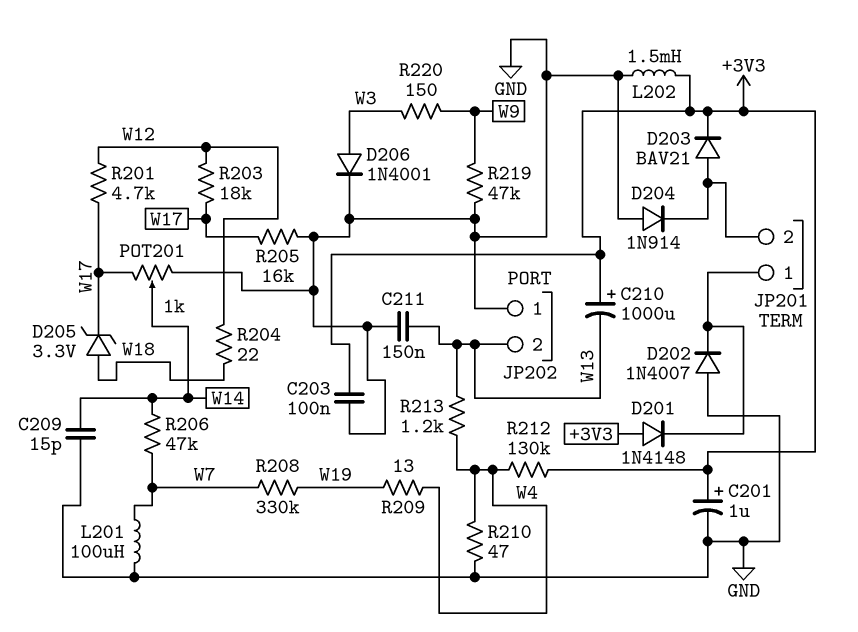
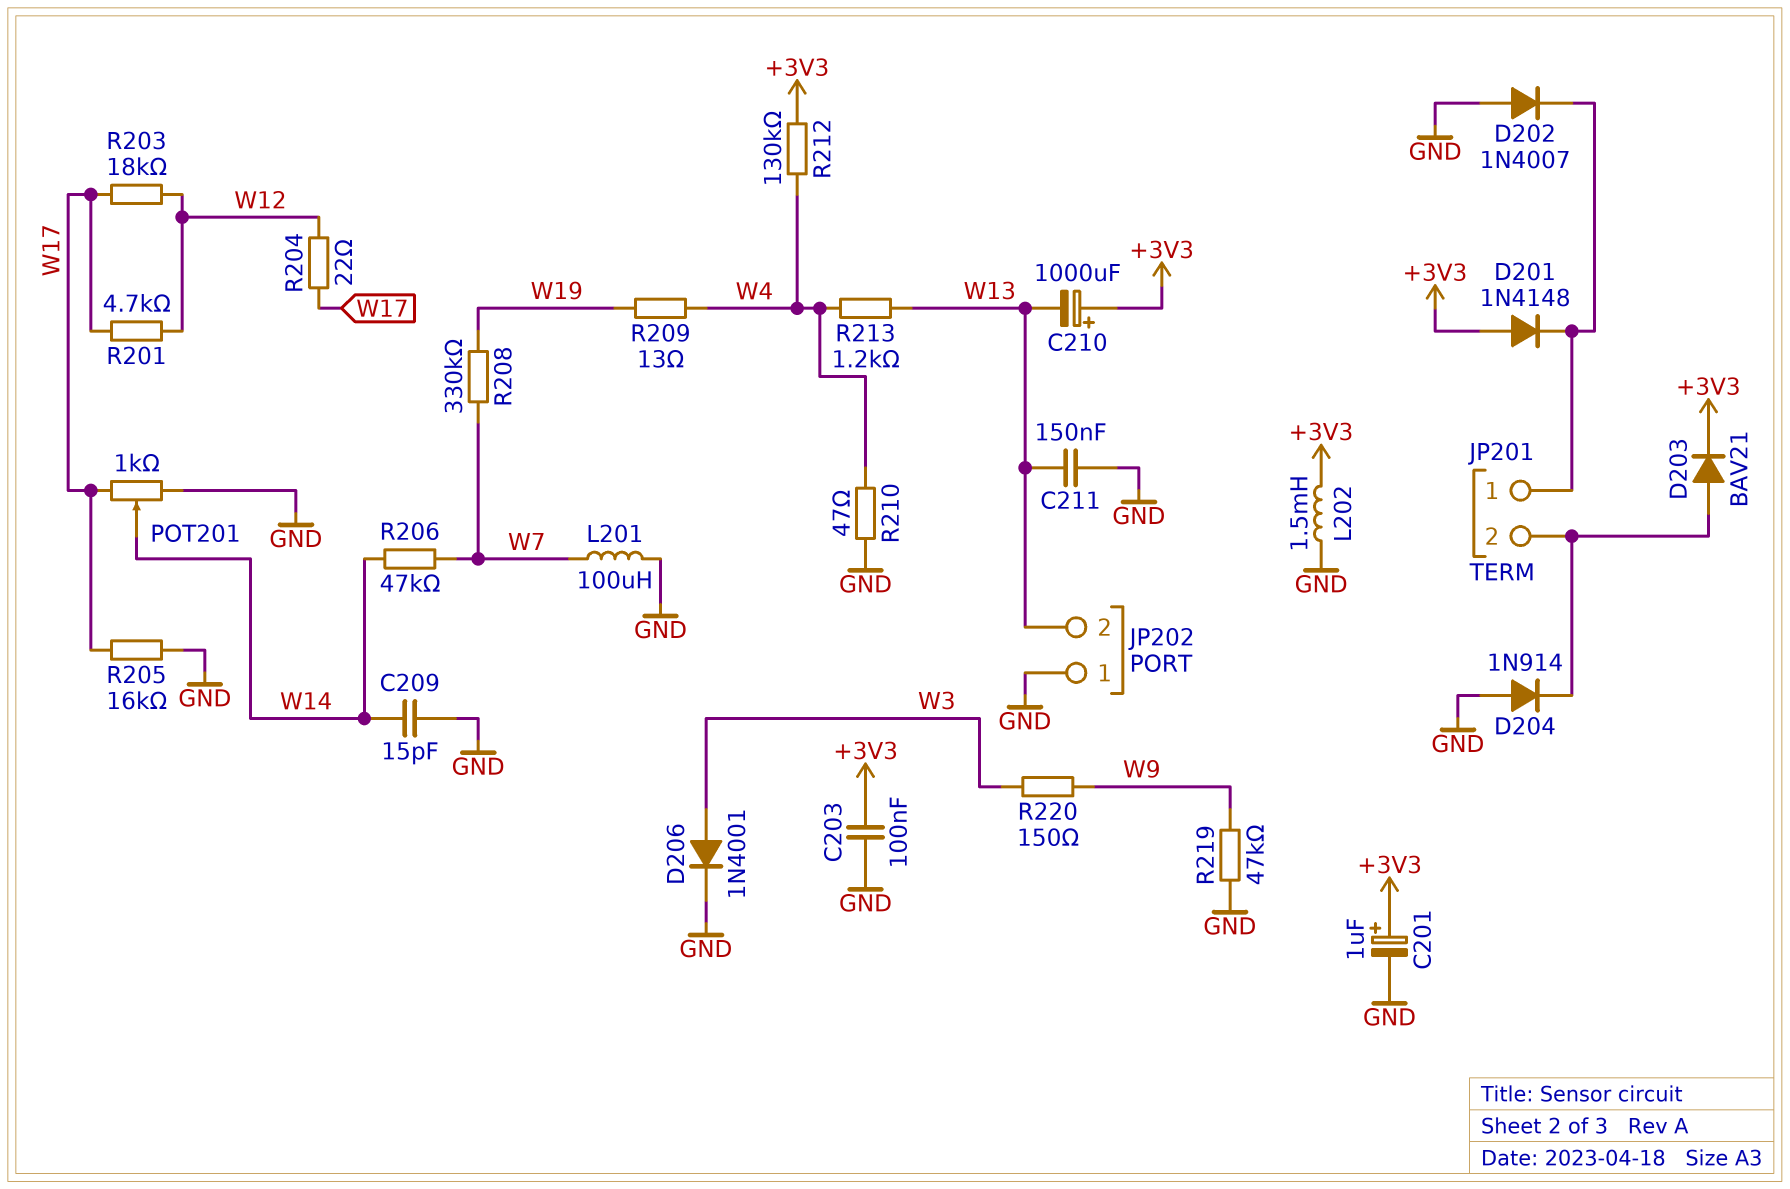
D205: zener 3.3V (A W18, K W17) -> none
R204: 22 (W12, W18) -> 22 (W12, W17)

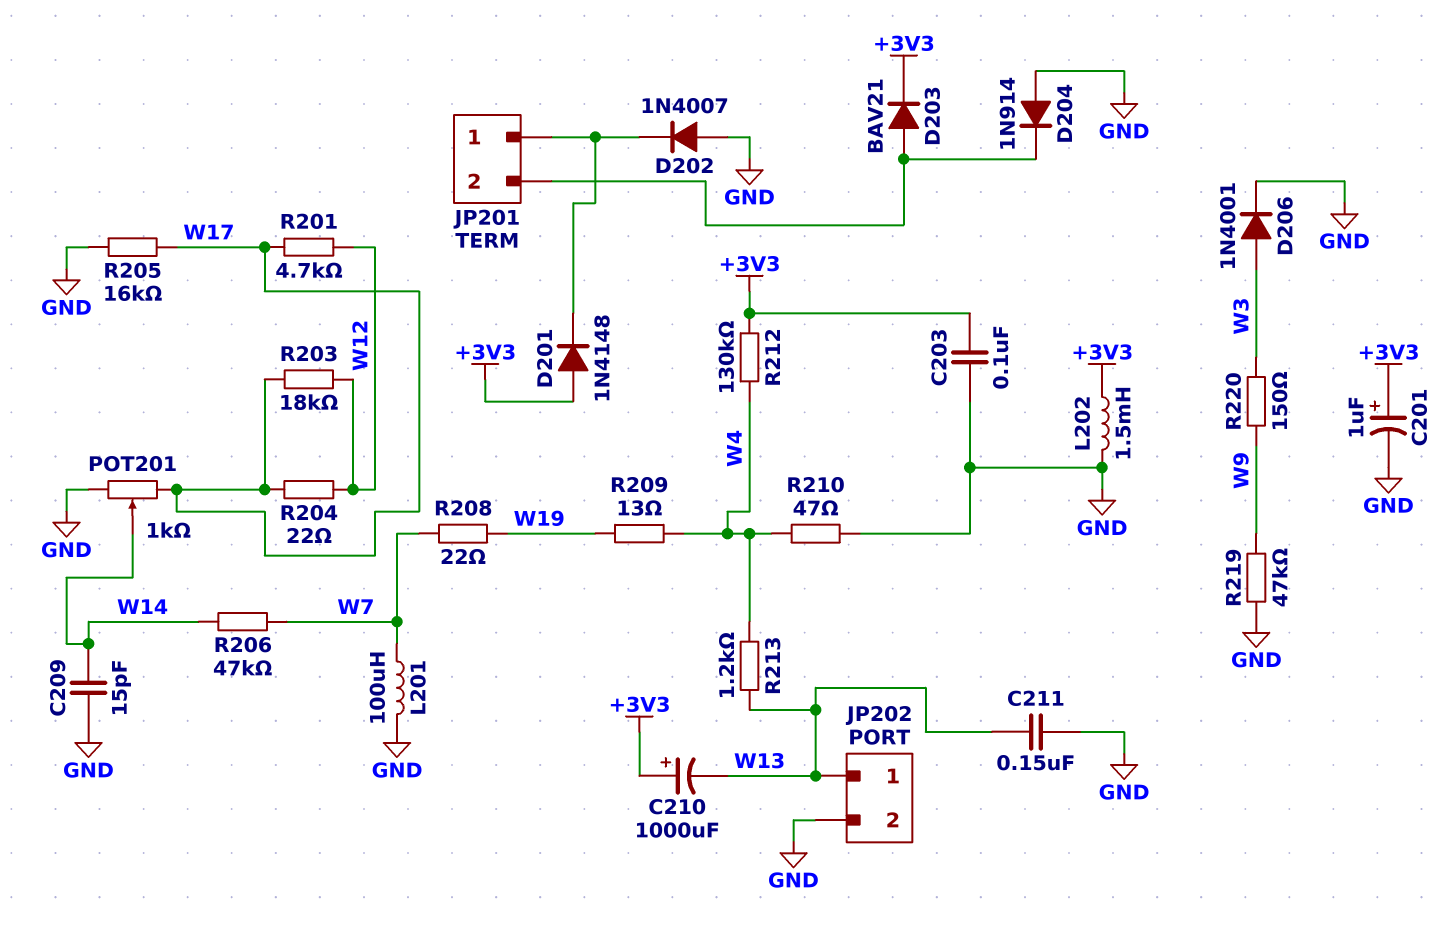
JP202 pin 1: GND -> W13
JP202 pin 2: W13 -> GND
R208: 330k (W7, W19) -> 22 (W7, W19)

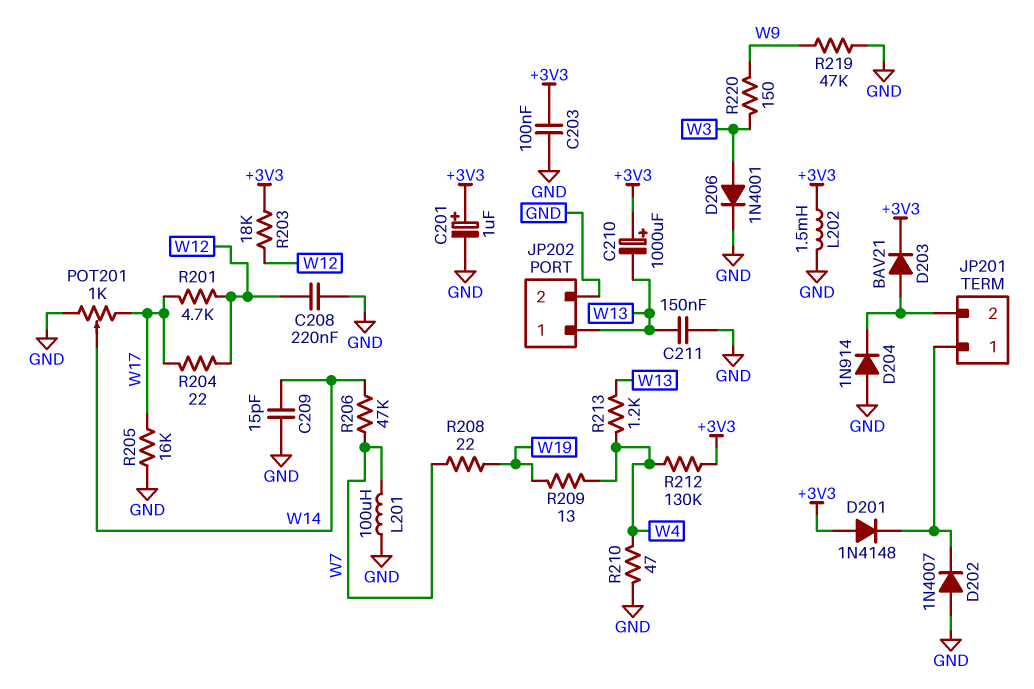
C208: none -> 220nF (GND, W12)
R203: 18k (W12, W17) -> 18k (+3V3, W12)

